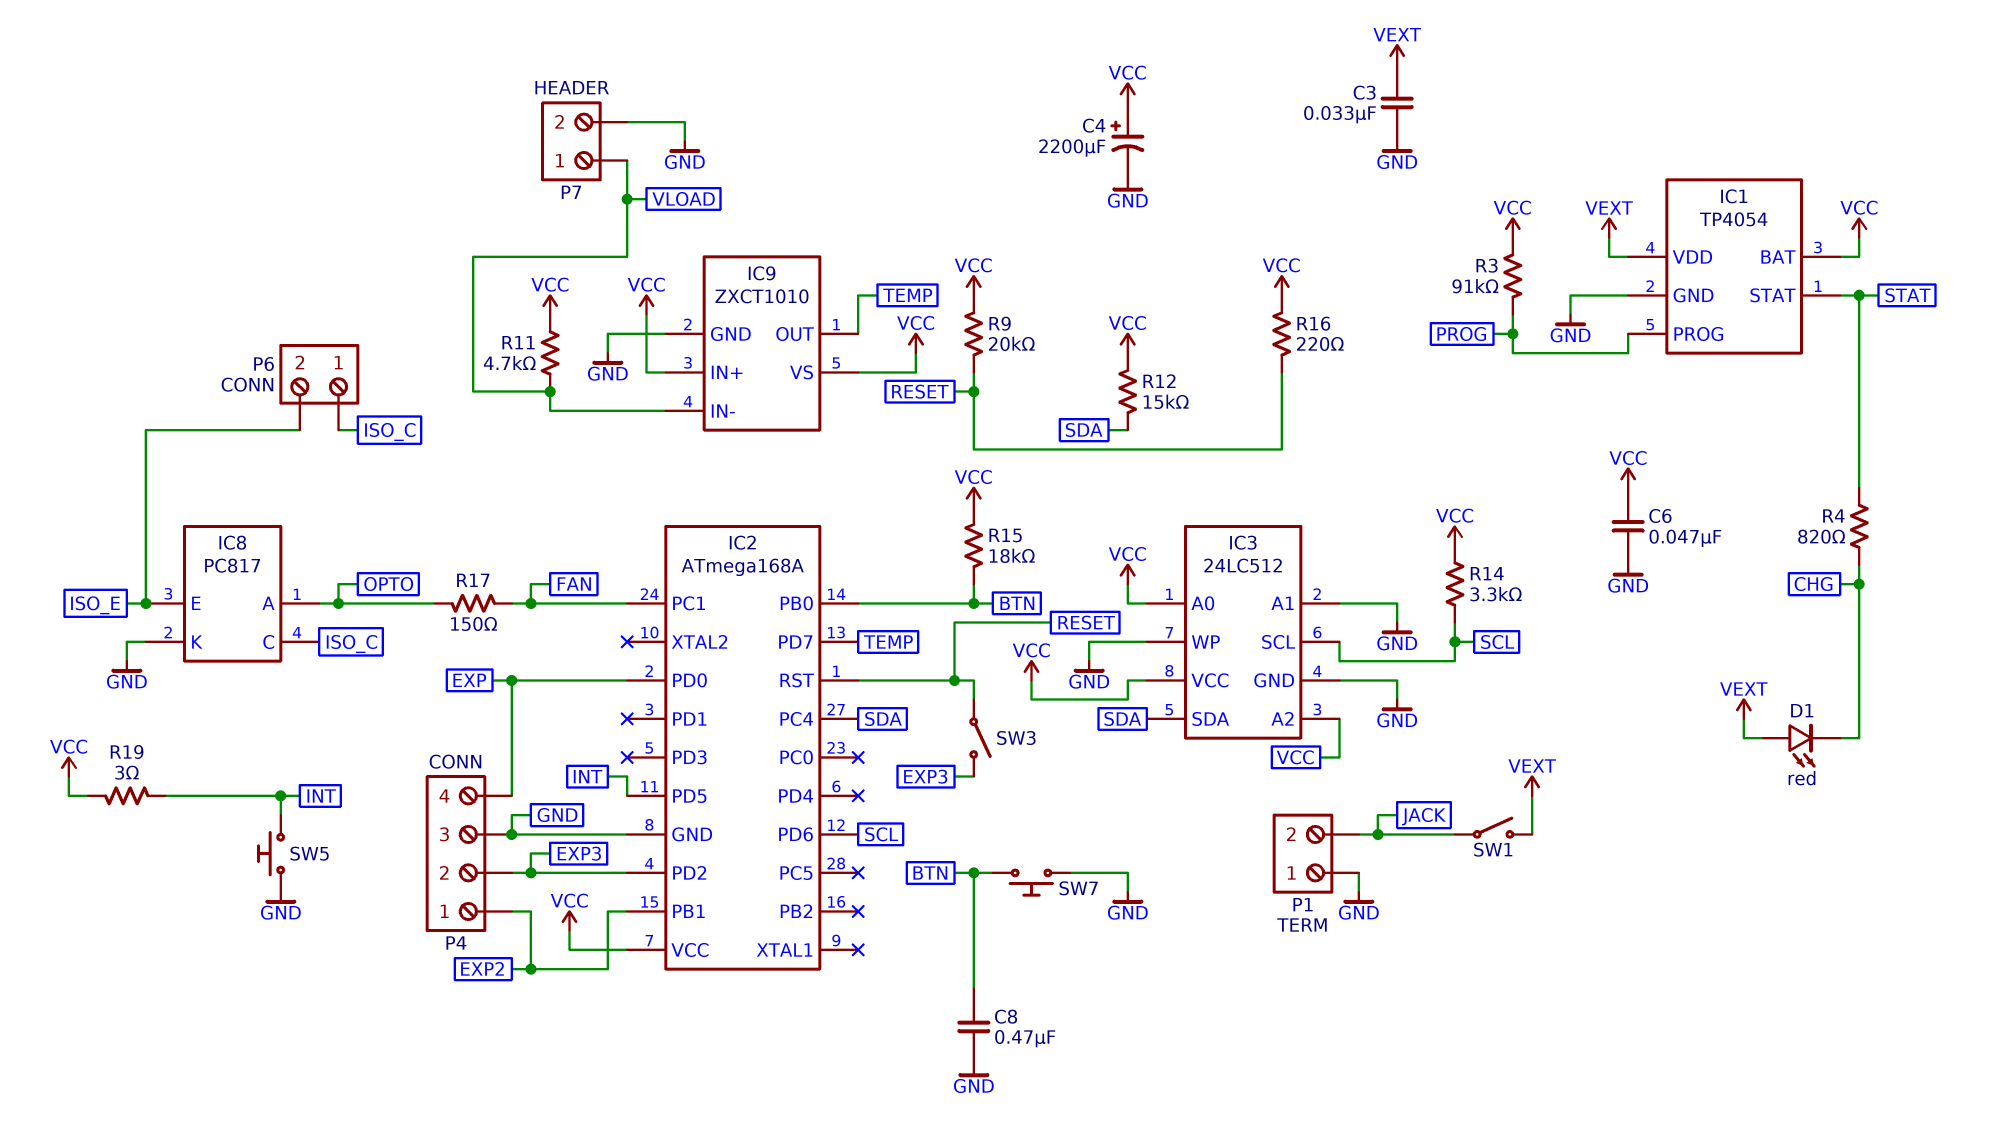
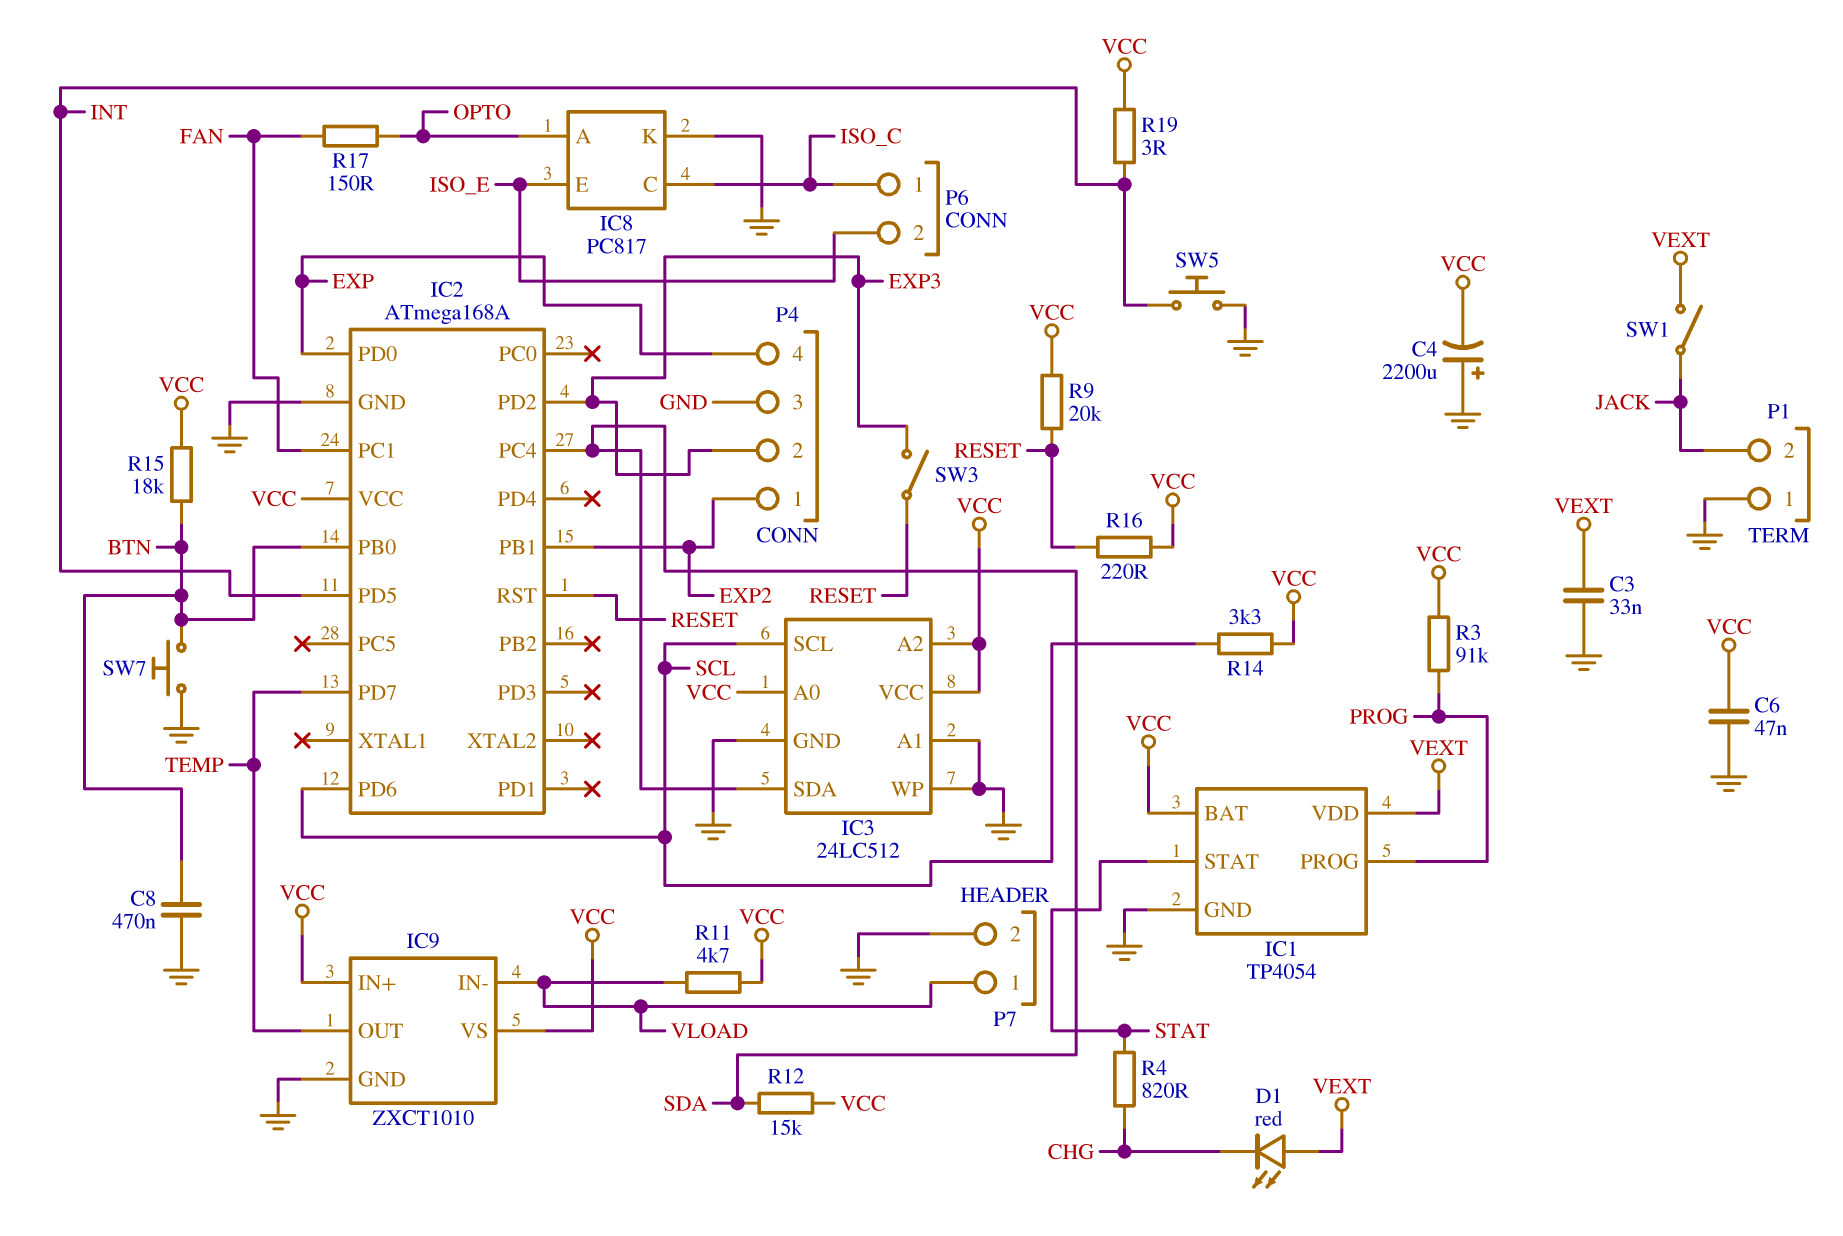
C4: 2200uF (plus VCC, minus GND) -> 2200uF (plus GND, minus VCC)

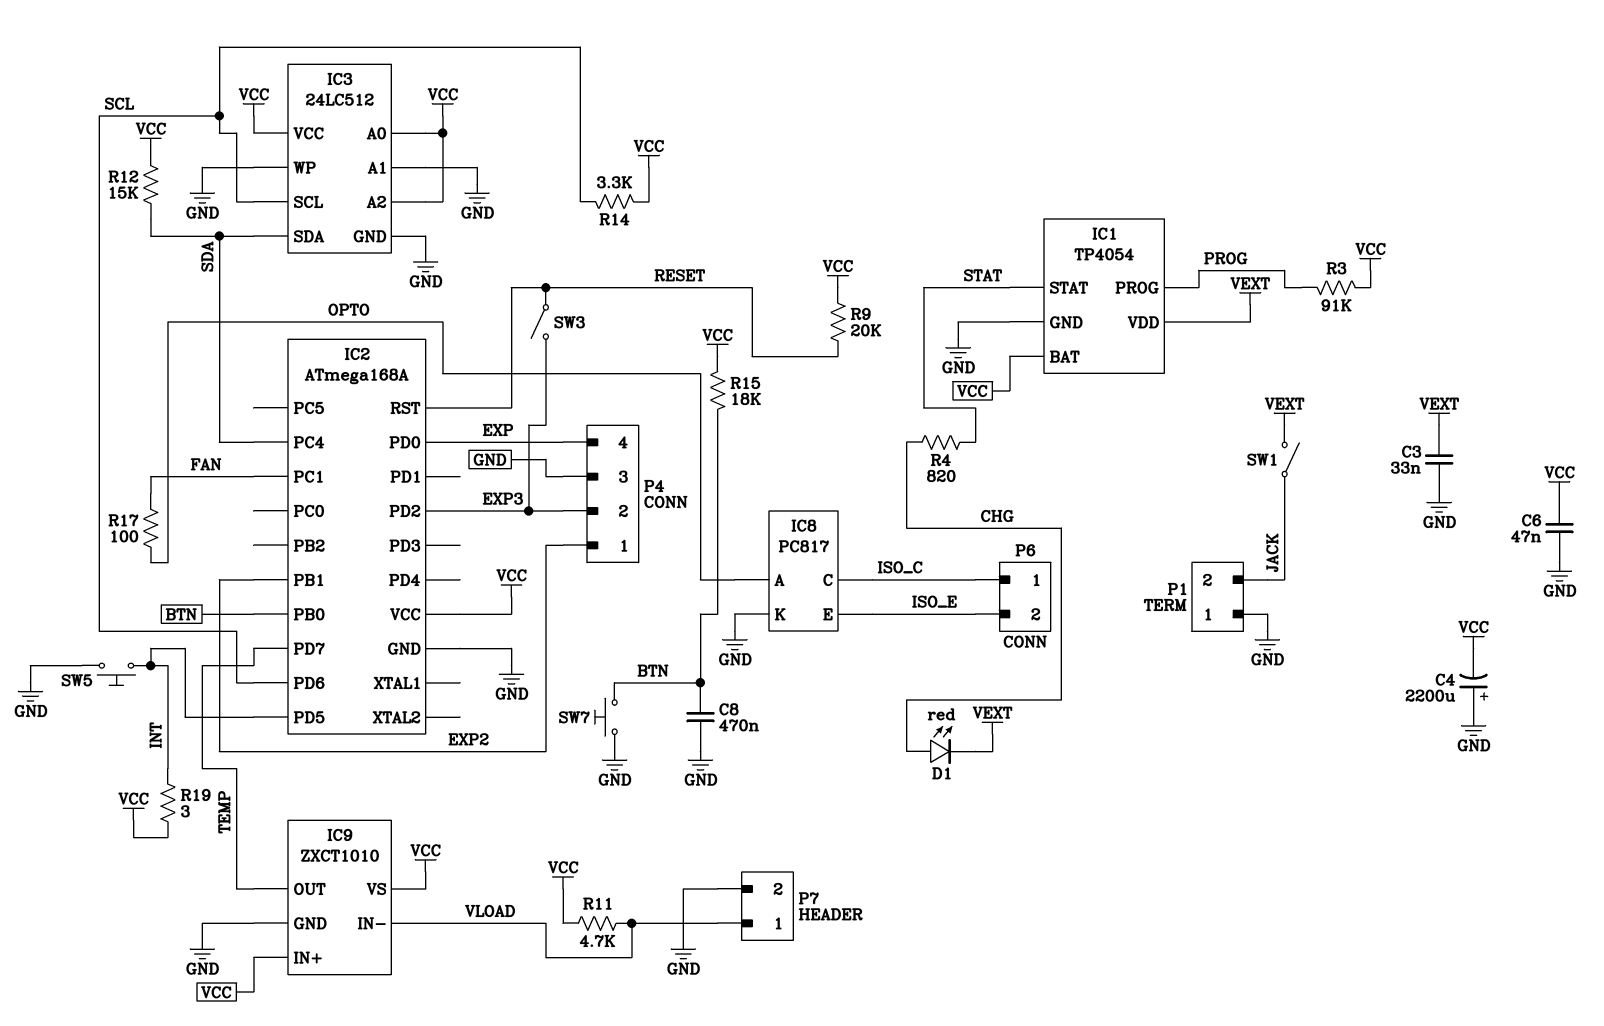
D1: LED red (A VEXT, K CHG) -> LED red (A CHG, K VEXT)
R16: 220 (RESET, VCC) -> none
R17: 150 (FAN, OPTO) -> 100 (FAN, OPTO)

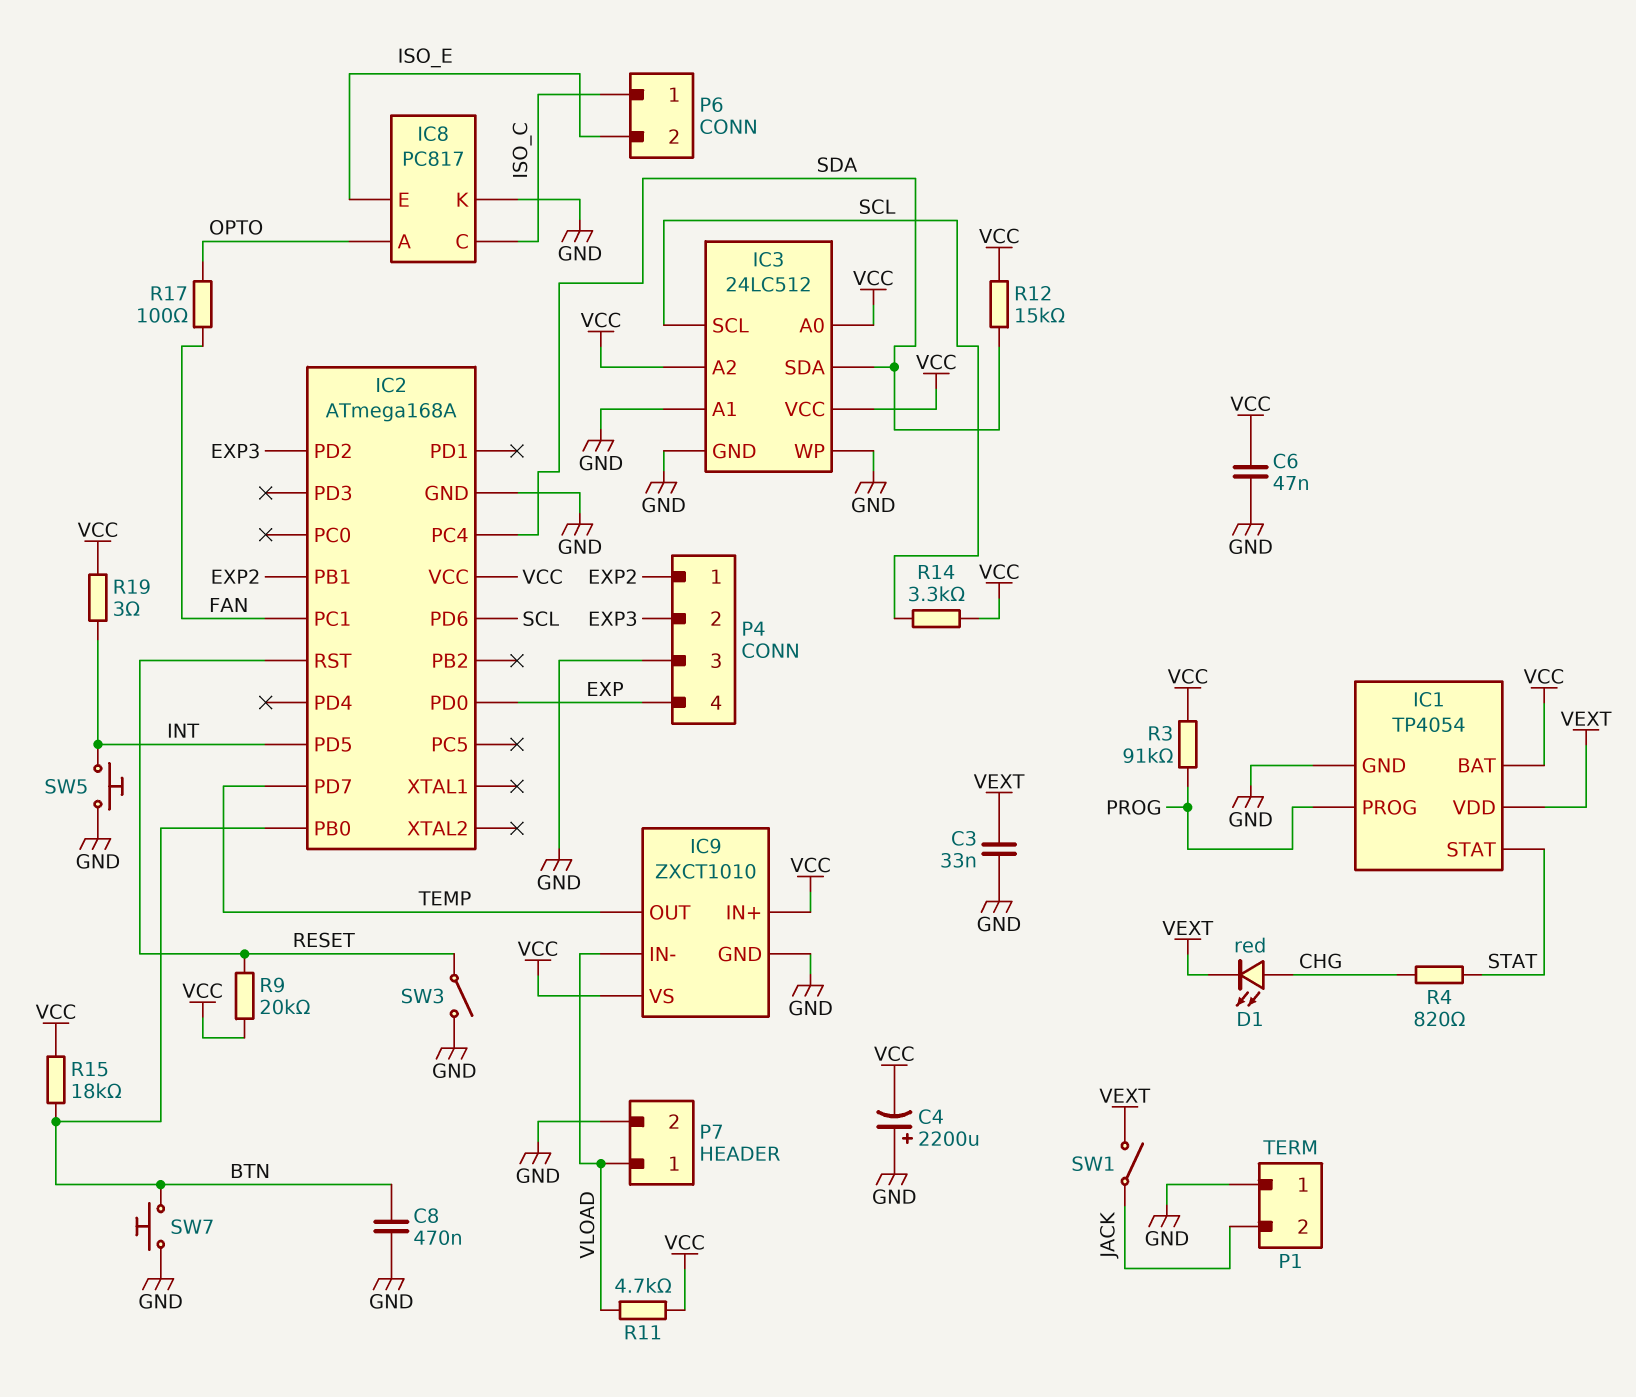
SW3: switch (EXP3, RESET) -> switch (GND, RESET)

